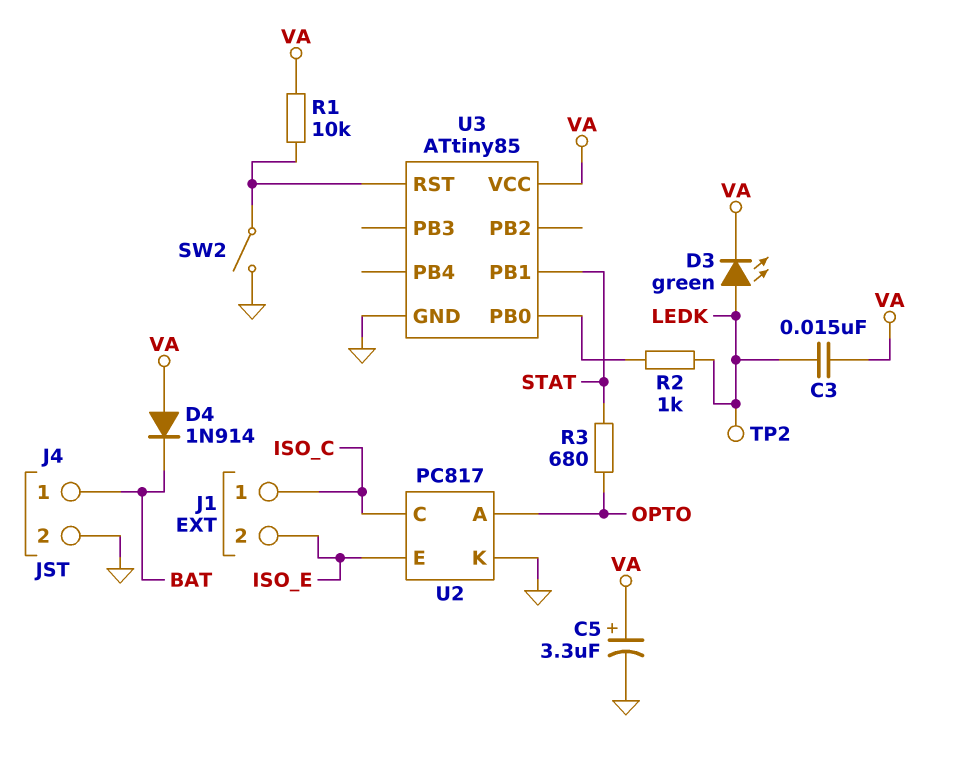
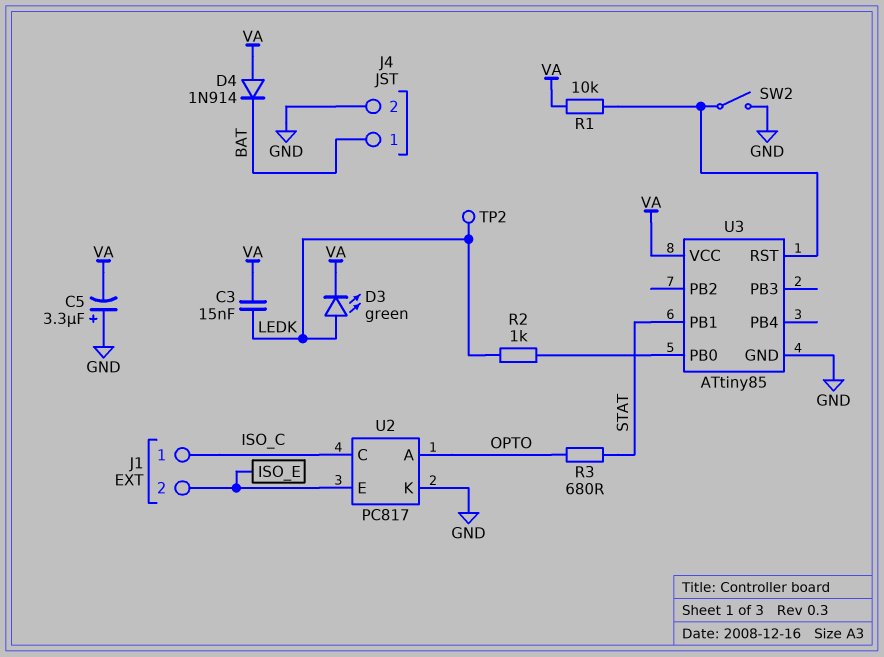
C5: 3.3uF (plus VA, minus GND) -> 3.3uF (plus GND, minus VA)

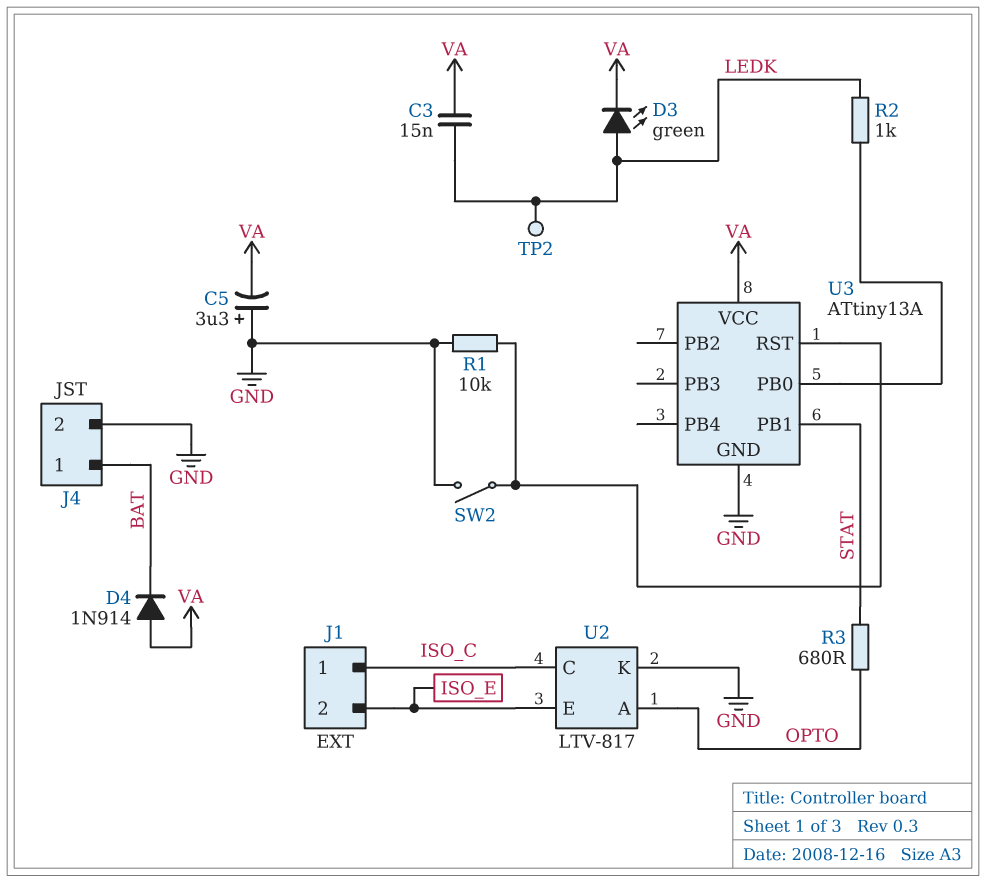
R1: 10k (U3/RST, VA) -> 10k (GND, U3/RST)
U2: PC817 -> LTV-817
U3: ATtiny85 -> ATtiny13A

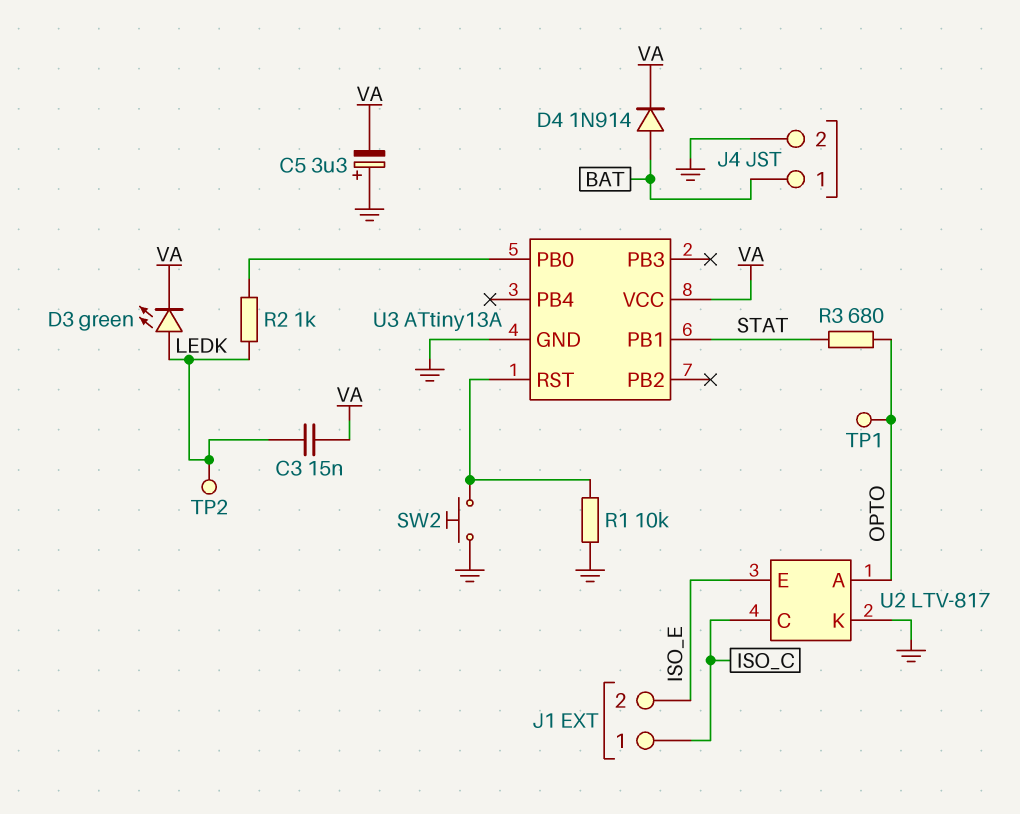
D4: diode 1N914 (A VA, K BAT) -> diode 1N914 (A BAT, K VA)
SW2: switch (GND, U3/RST) -> button (GND, U3/RST)
TP1: none -> test point (OPTO)

